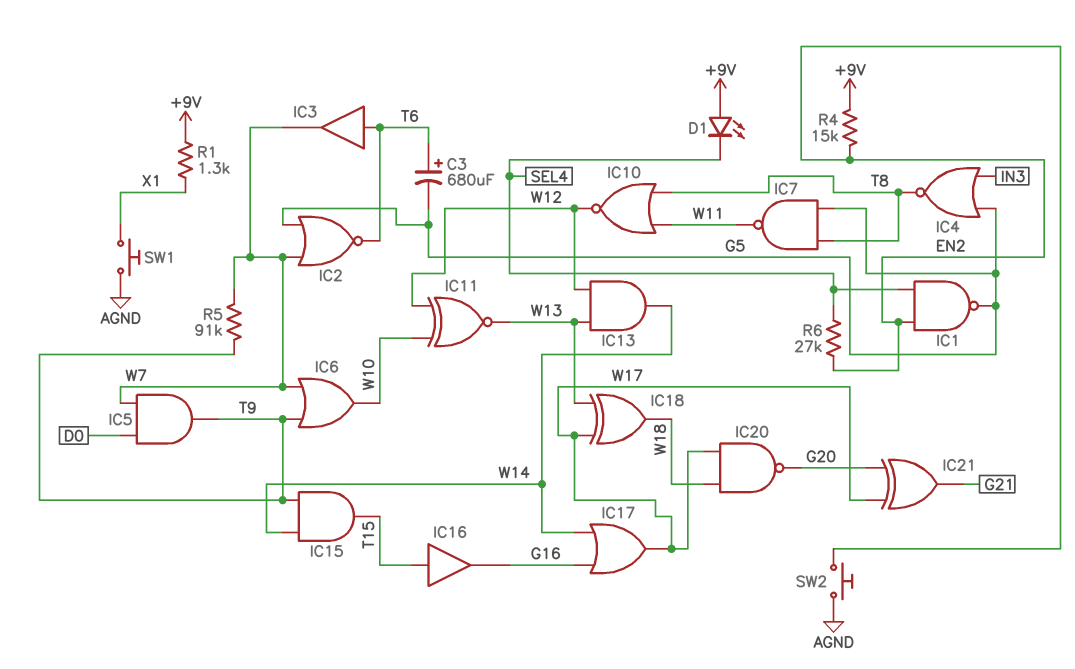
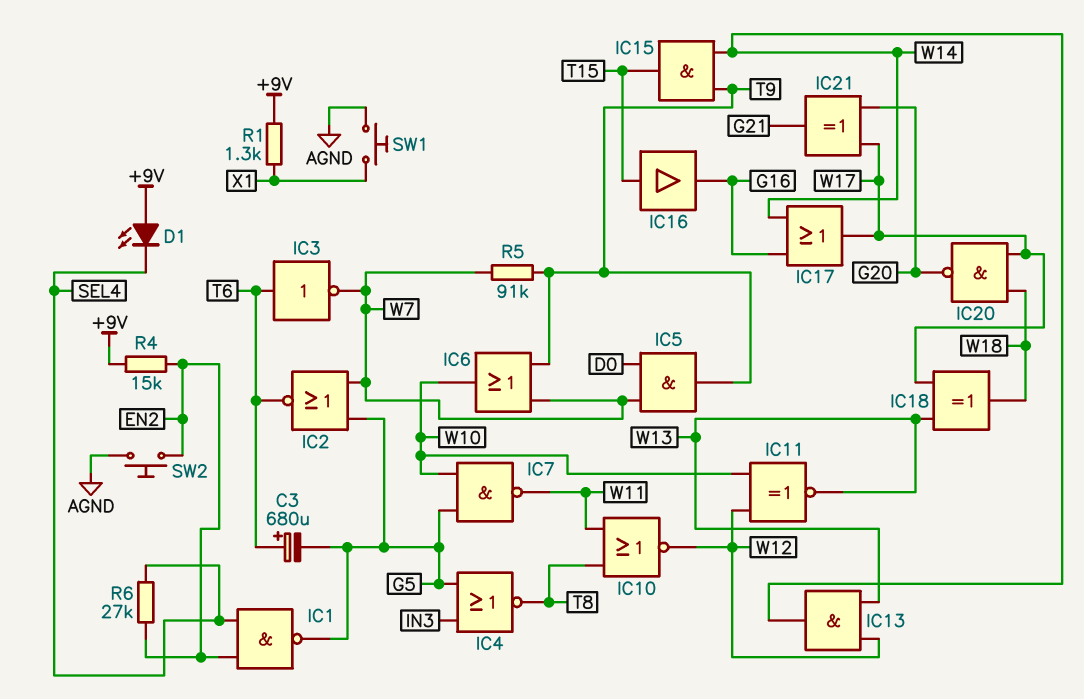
IC3: buffer (in T6, out W7) -> NOT (in T6, out W7)
IC7: NAND (in G5, in T8, out W11) -> NAND (in G5, in W10, out W11)

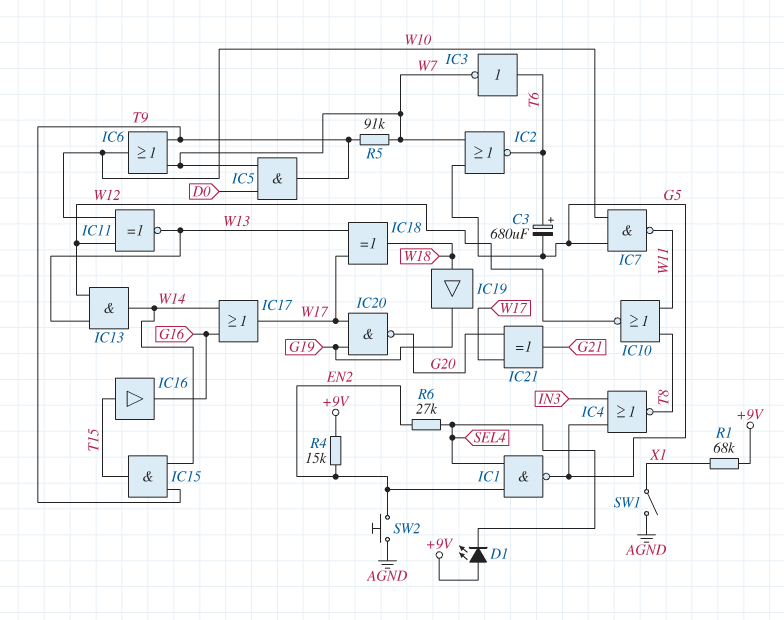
IC19: none -> buffer (in W18, out G19)
IC20: NAND (in W17, in W18, out G20) -> NAND (in G19, in W17, out G20)
R1: 1.3k (+9V, X1) -> 68k (+9V, X1)
SW1: button (AGND, X1) -> switch (AGND, X1)

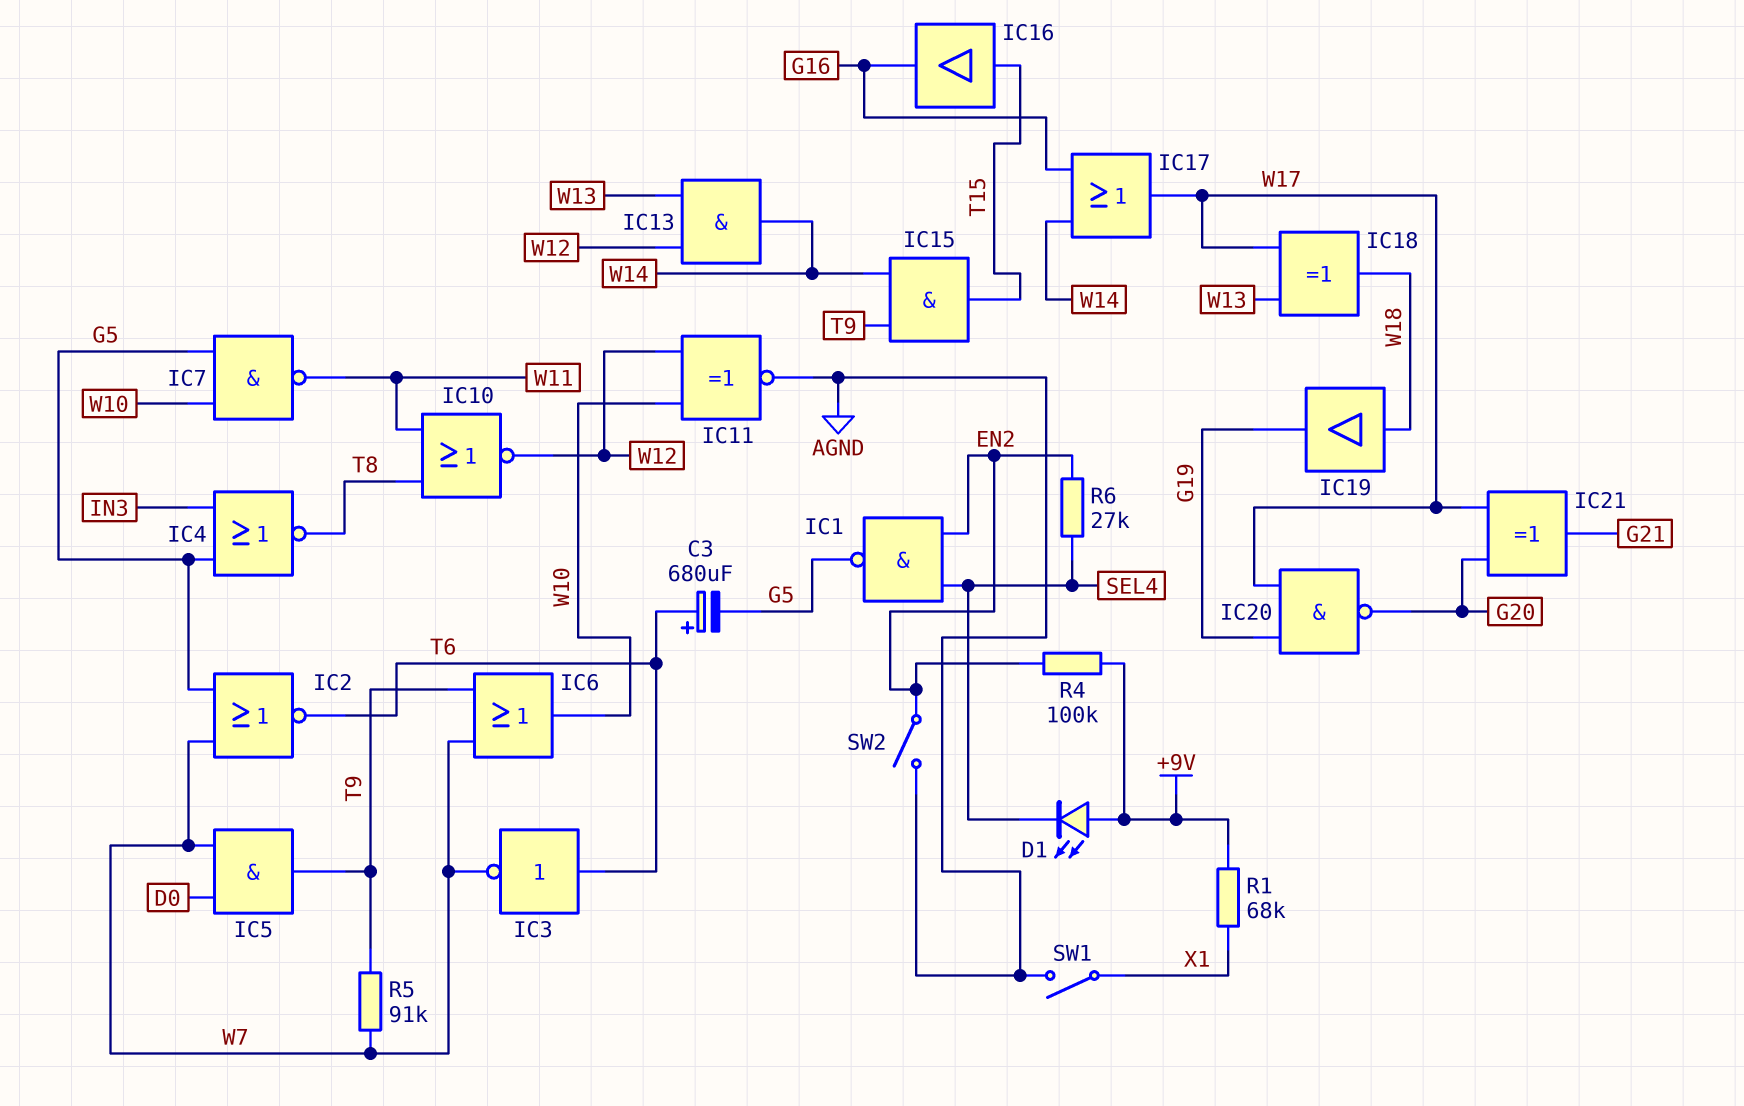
IC11: XNOR (in W10, in W12, out W13) -> XNOR (in W10, in W12, out AGND)
R4: 15k (+9V, EN2) -> 100k (+9V, EN2)
SW2: button (AGND, EN2) -> switch (AGND, EN2)

